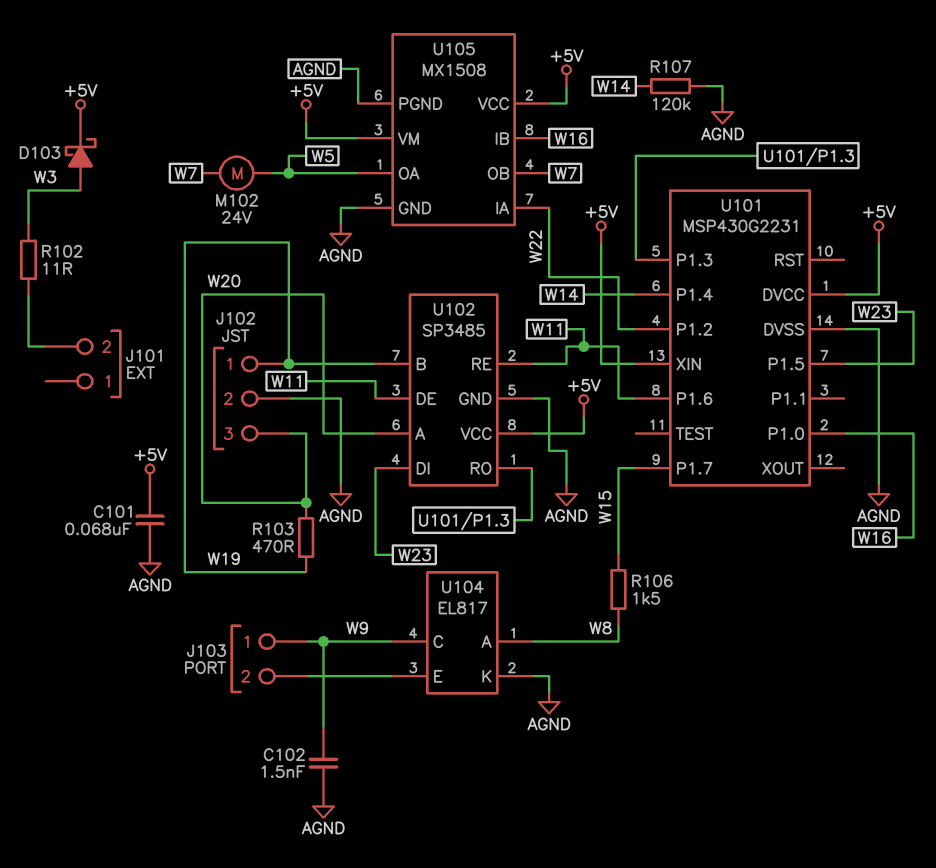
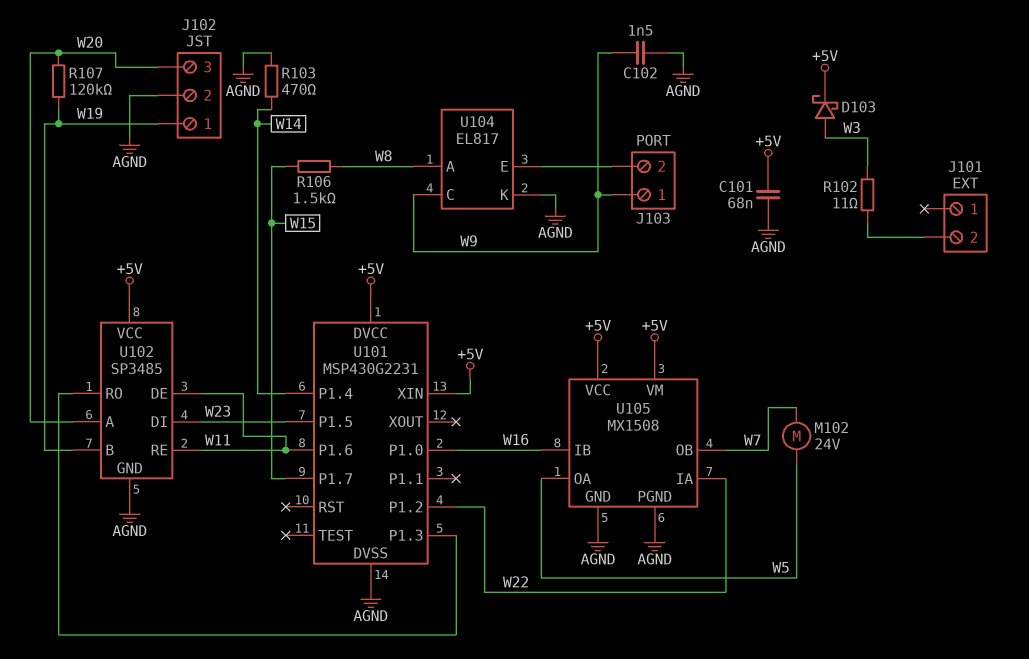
R103: 470 (W19, W20) -> 470 (AGND, W14)
R107: 120k (AGND, W14) -> 120k (W19, W20)

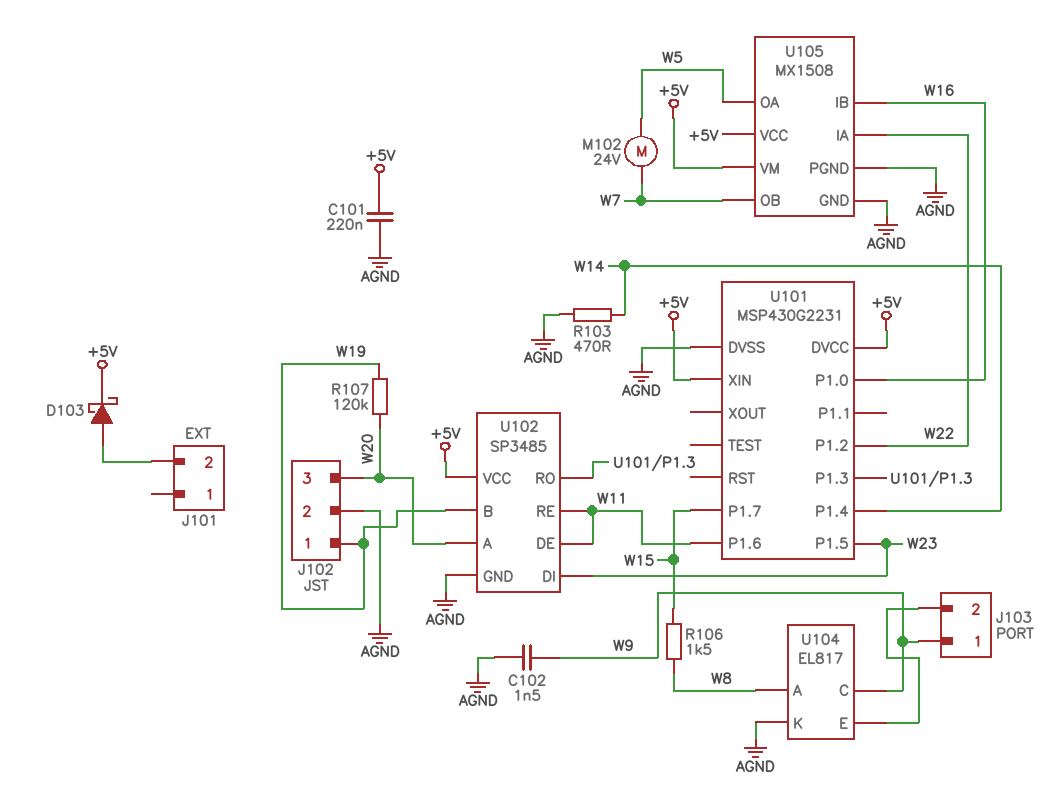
C101: 68nF (+5V, AGND) -> 220nF (+5V, AGND)
D103: schottky (A W3, K +5V) -> schottky (A J101/2, K +5V)
R102: 11 (J101/2, W3) -> none

